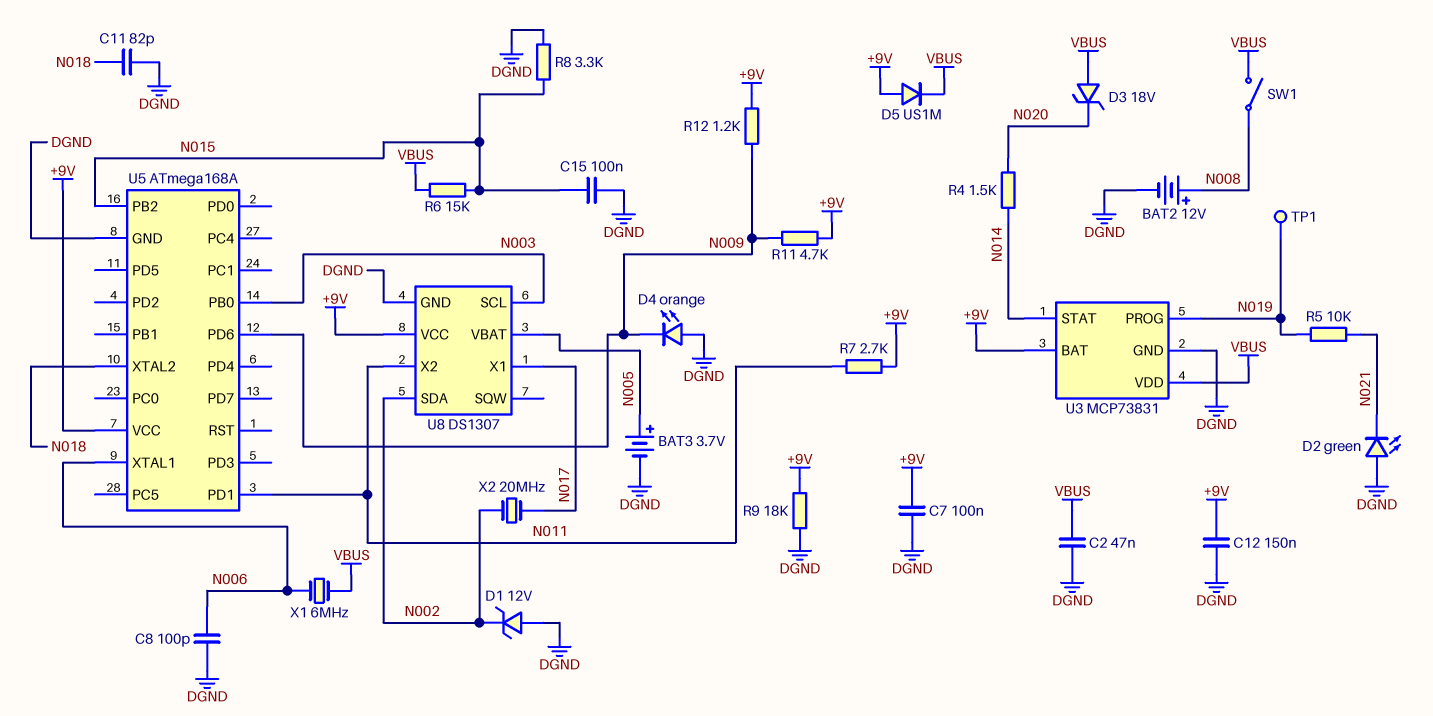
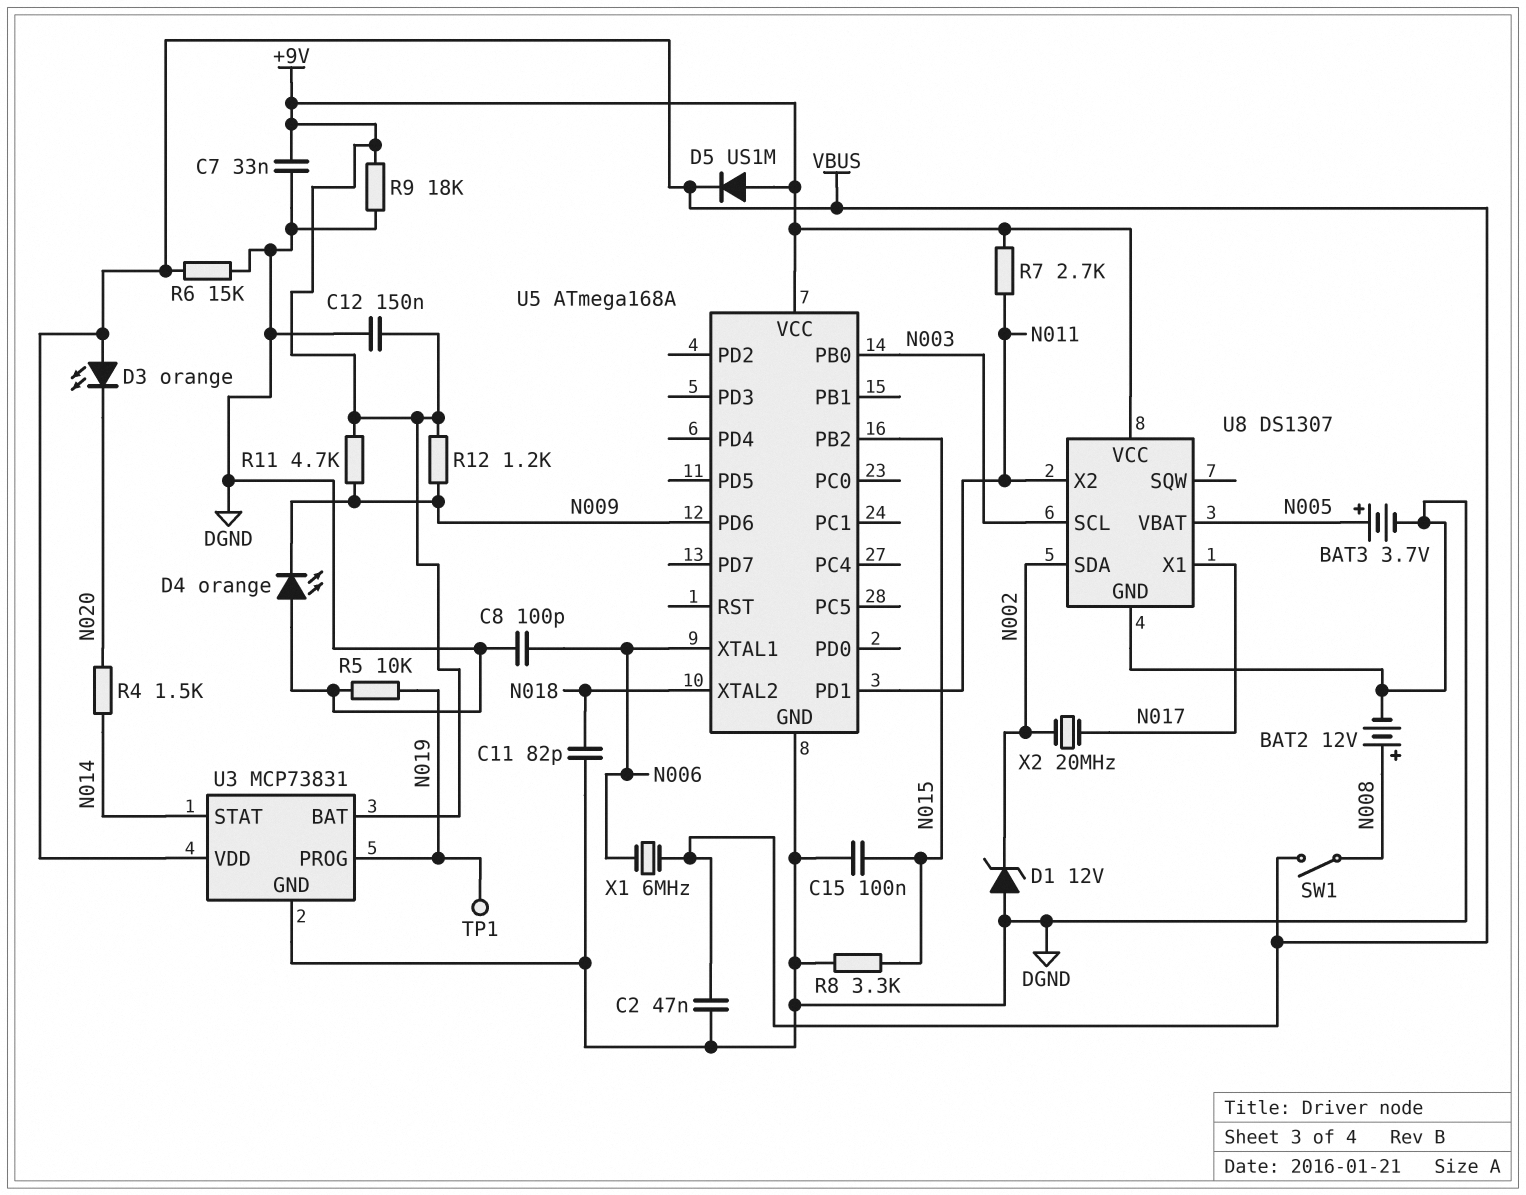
C7: 100nF (+9V, DGND) -> 33nF (+9V, DGND)
D2: LED green (A DGND, K N021) -> none
D3: zener 18V (A VBUS, K N020) -> LED orange (A VBUS, K N020)
R5: 10k (N019, N021) -> 10k (DGND, N019)
R6: 15k (N015, VBUS) -> 15k (DGND, VBUS)

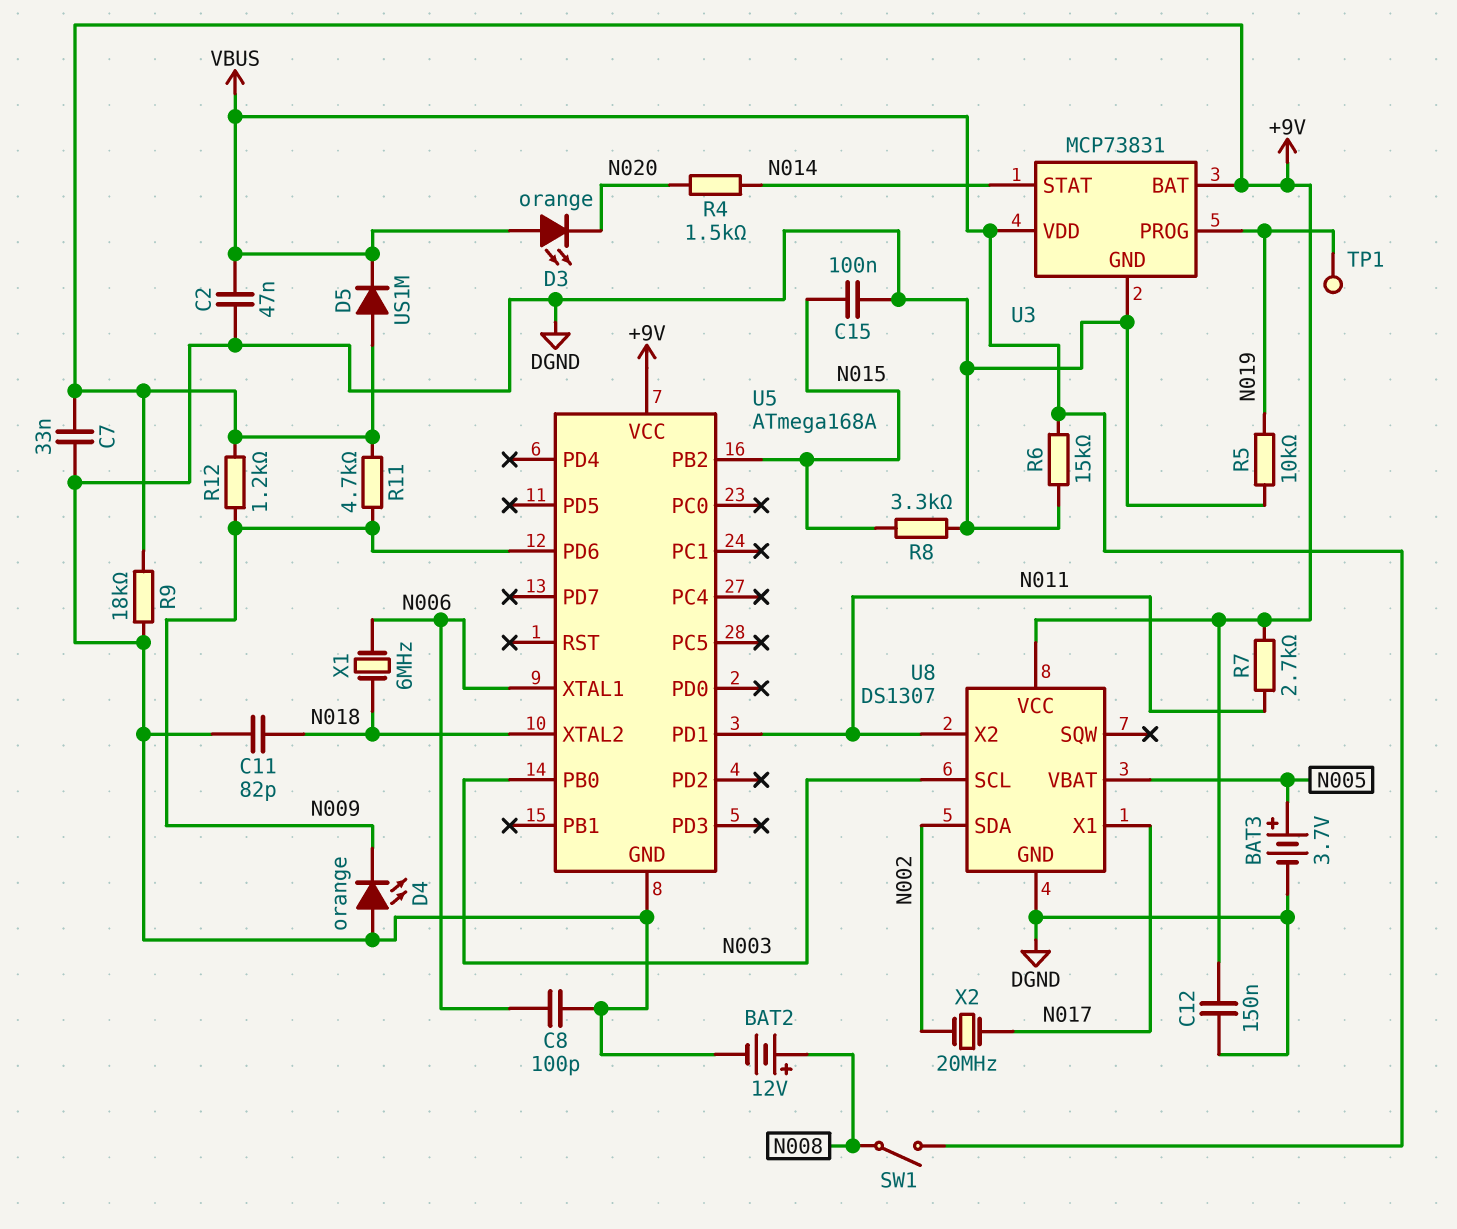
D1: zener 12V (A DGND, K N002) -> none
X1: 6MHz (N006, VBUS) -> 6MHz (N006, N018)

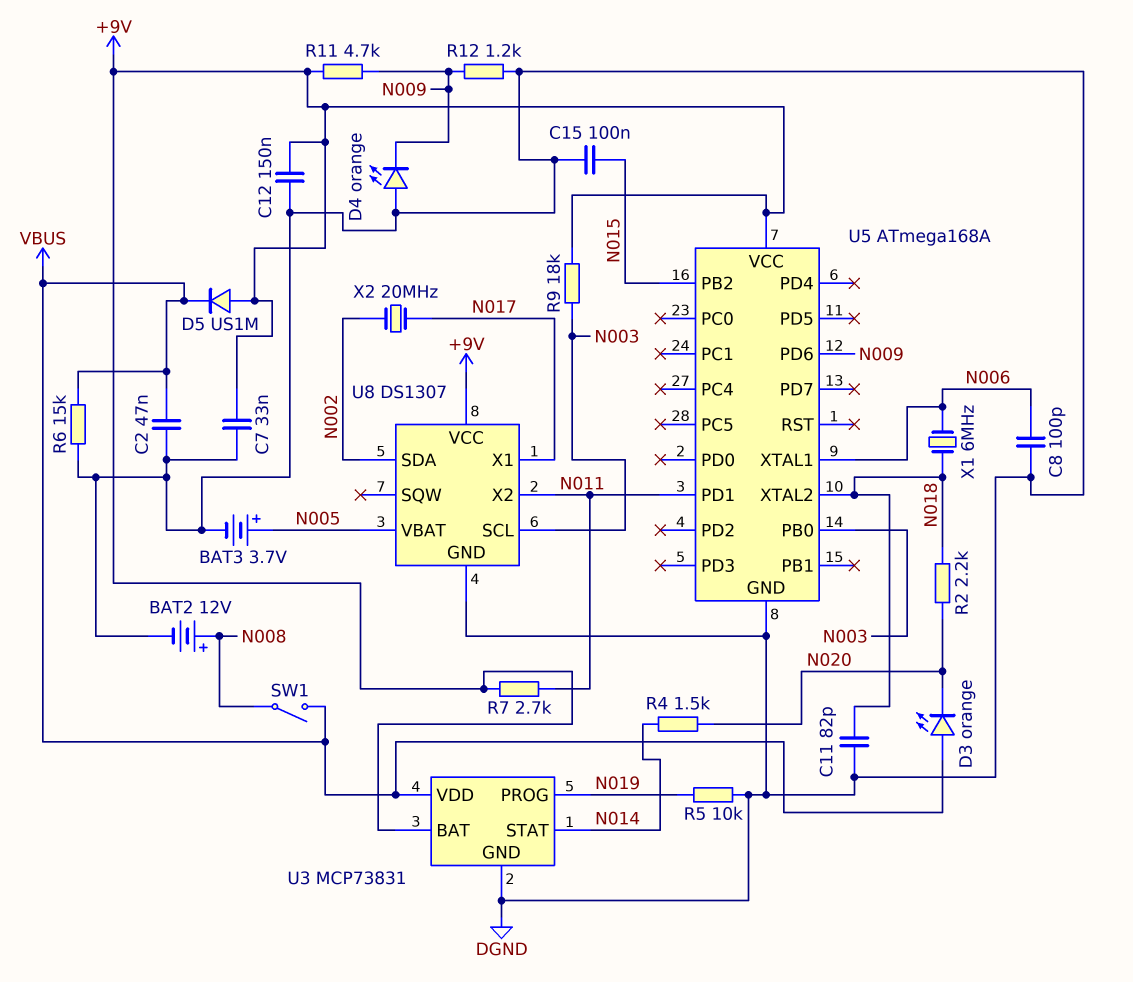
R2: none -> 2.2k (N018, N020)
R8: 3.3k (DGND, N015) -> none
R9: 18k (+9V, DGND) -> 18k (+9V, N003)
R12: 1.2k (+9V, N009) -> 1.2k (DGND, N009)
TP1: test point (N019) -> none

